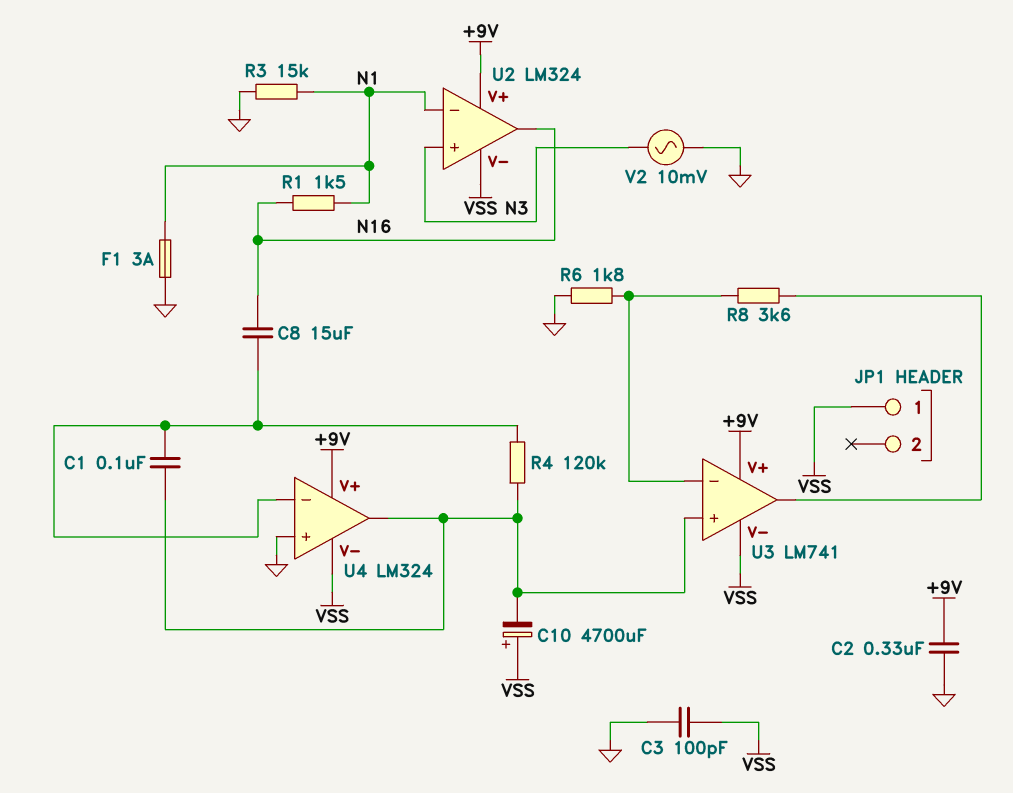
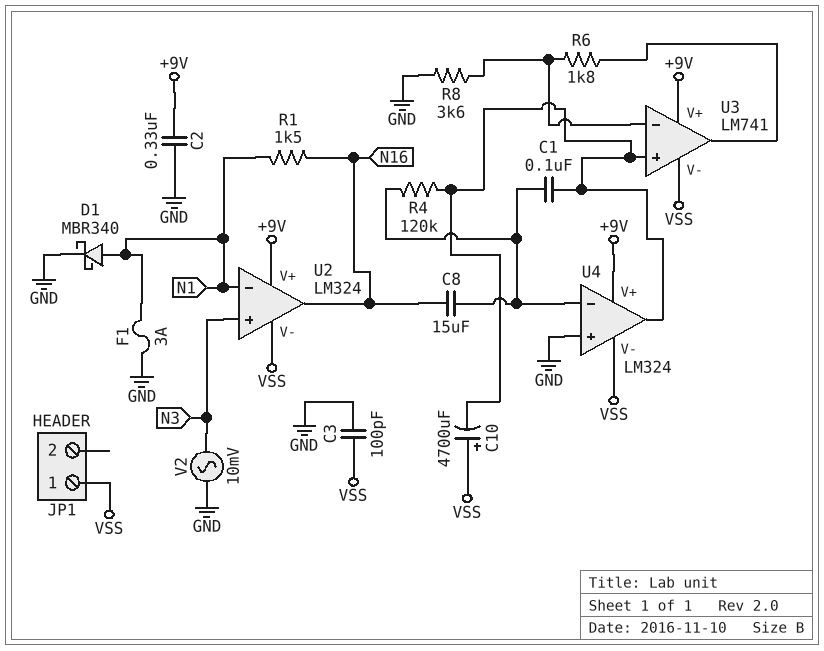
D1: none -> schottky MBR340 (A N1, K GND)
R3: 15k (GND, N1) -> none
R6: 1.8k (GND, U3/in-) -> 1.8k (U3/in-, U3/out)
R8: 3.6k (U3/in-, U3/out) -> 3.6k (GND, U3/in-)

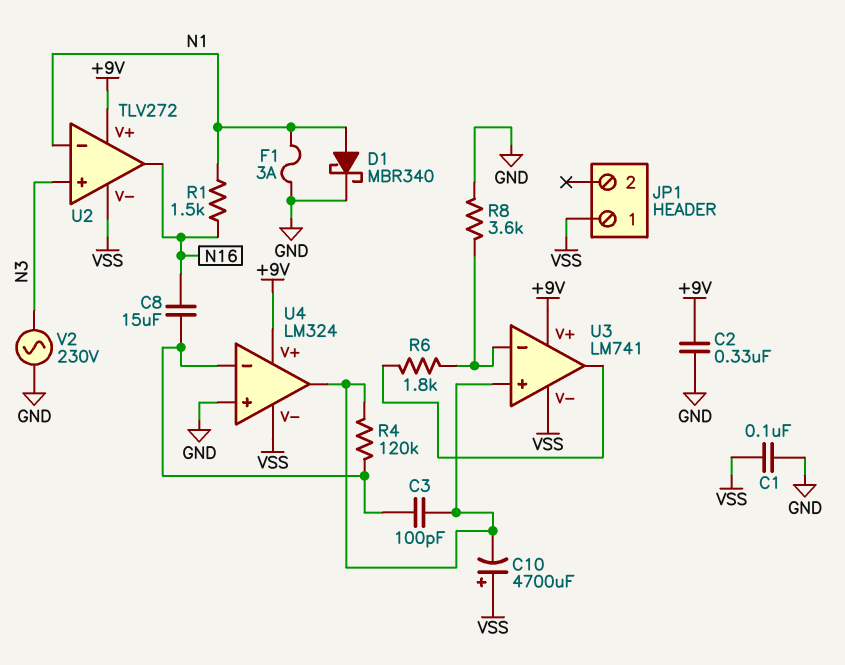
C1: 100nF (U3/in+, U4/in-) -> 100nF (GND, VSS)
C3: 100pF (GND, VSS) -> 100pF (U3/in+, U4/in-)
U2: LM324 -> TLV272
V2: AC 10mV (GND, N3) -> AC 230V (GND, N3)

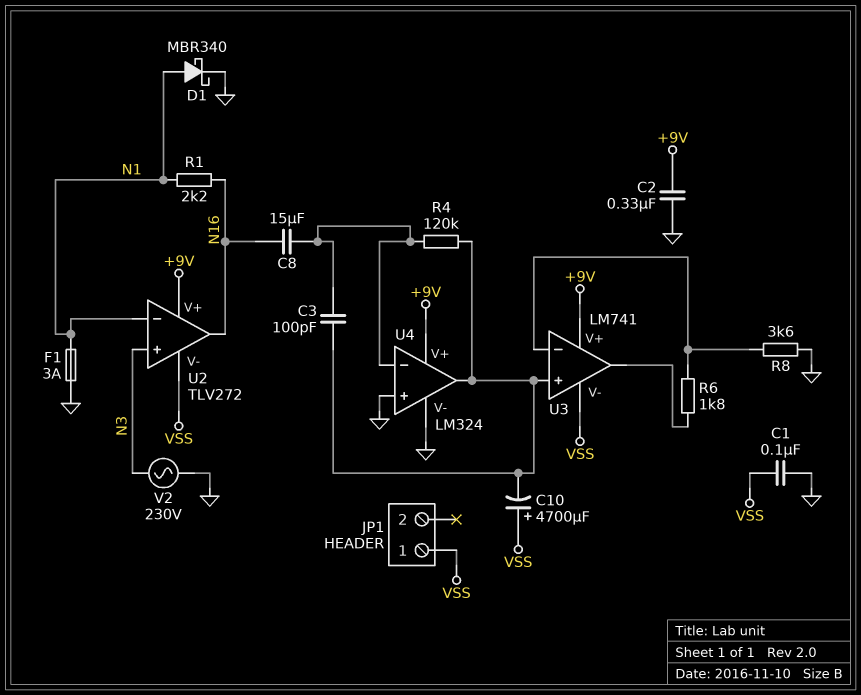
R1: 1.5k (N1, N16) -> 2.2k (N1, N16)
U4 pin V-: VSS -> GND

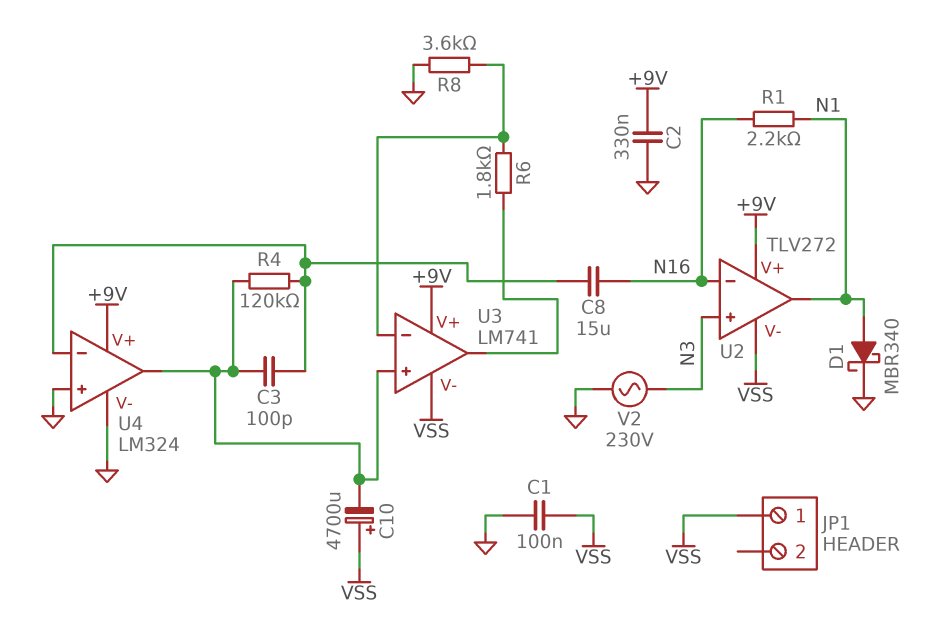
F1: 3A (GND, N1) -> none
U2 pin in-: N1 -> N16
U2 pin out: N16 -> N1

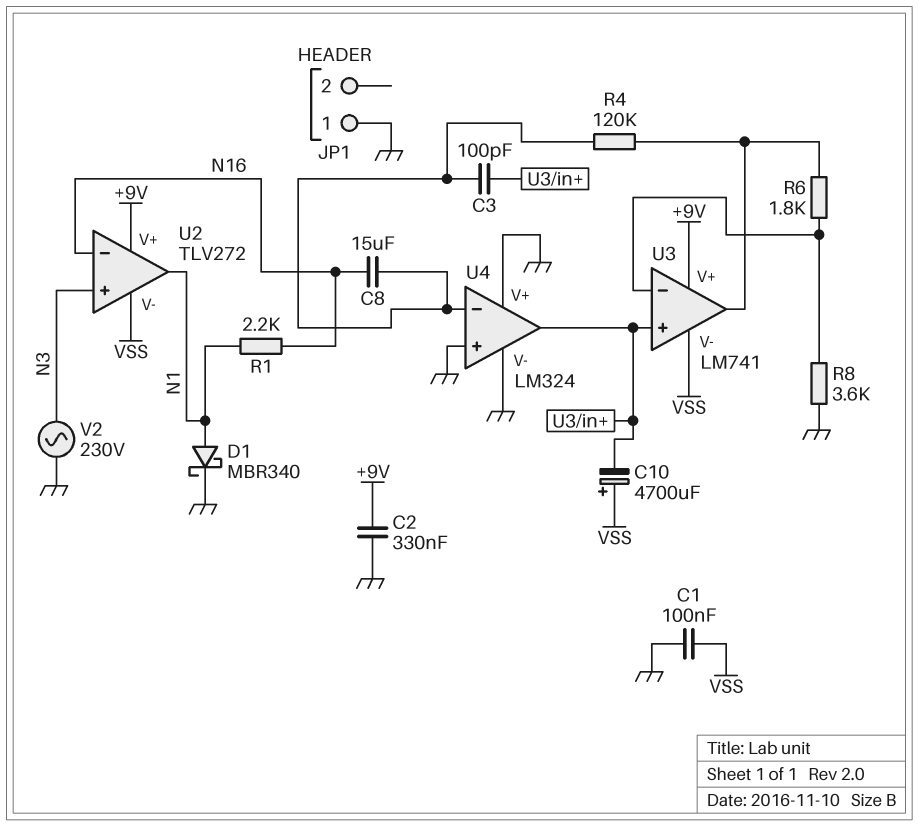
JP1 pin 1: VSS -> GND
R4: 120k (U3/in+, U4/in-) -> 120k (U3/out, U4/in-)
U4 pin V+: +9V -> GND

